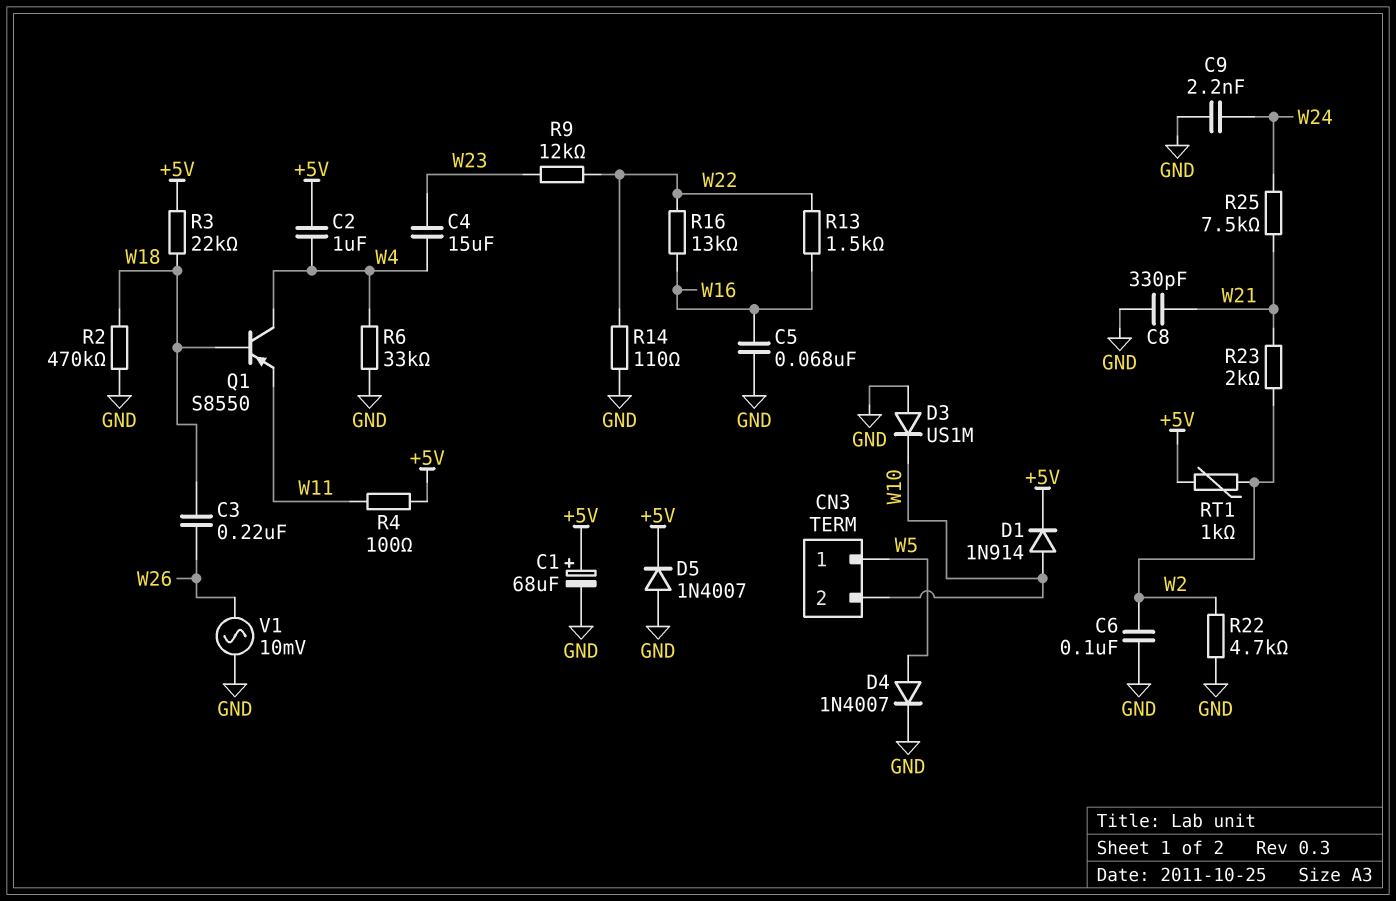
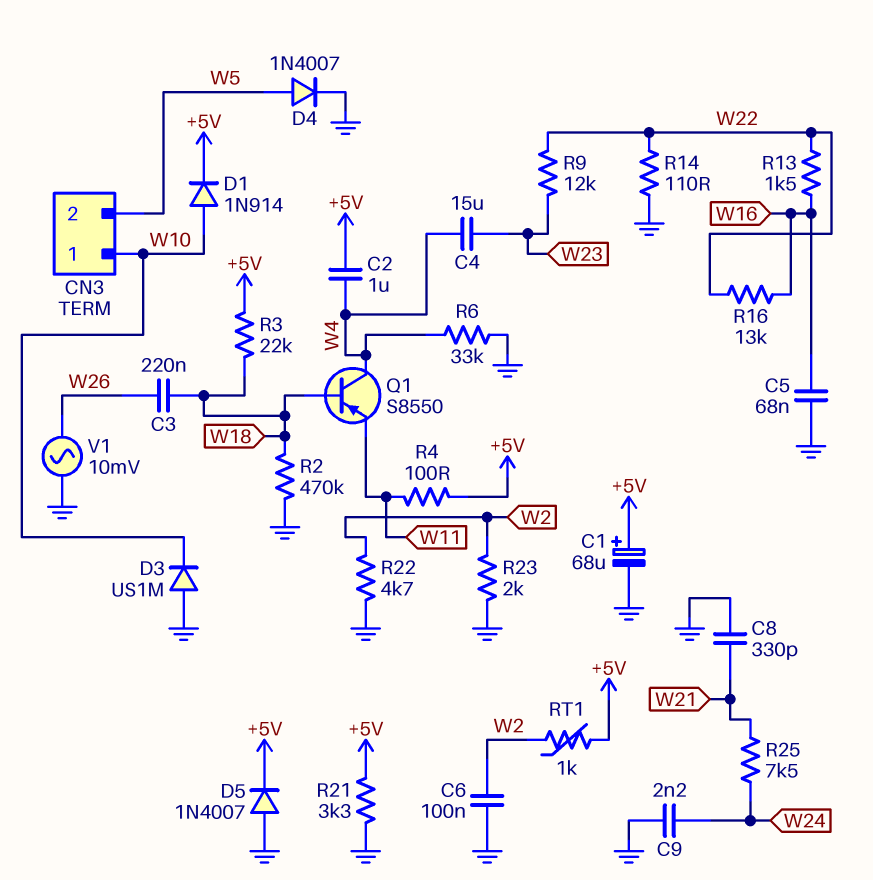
CN3 pin 1: W5 -> W10
CN3 pin 2: W10 -> W5
R21: none -> 3.3k (+5V, GND)
R23: 2k (W2, W21) -> 2k (GND, W2)

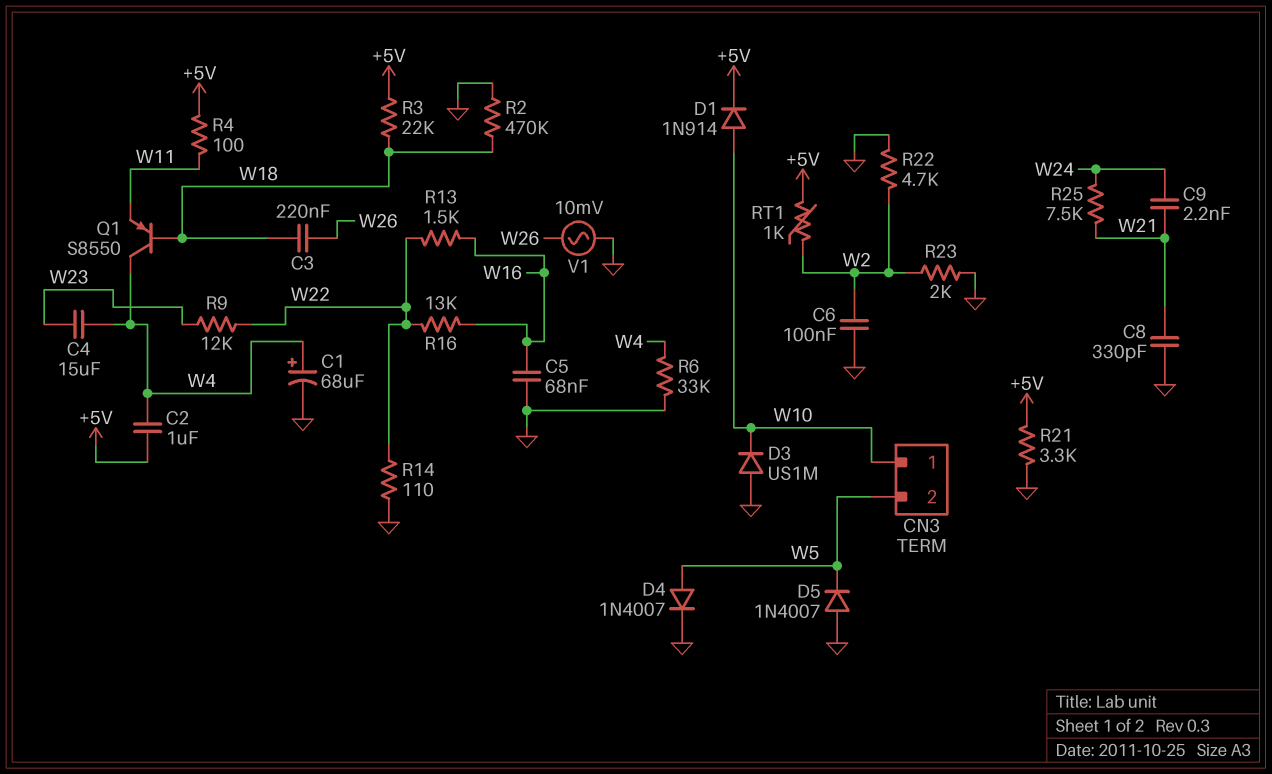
C1: 68uF (plus +5V, minus GND) -> 68uF (plus W4, minus GND)
C9: 2.2nF (GND, W24) -> 2.2nF (W21, W24)
D5: diode 1N4007 (A GND, K +5V) -> diode 1N4007 (A GND, K W5)

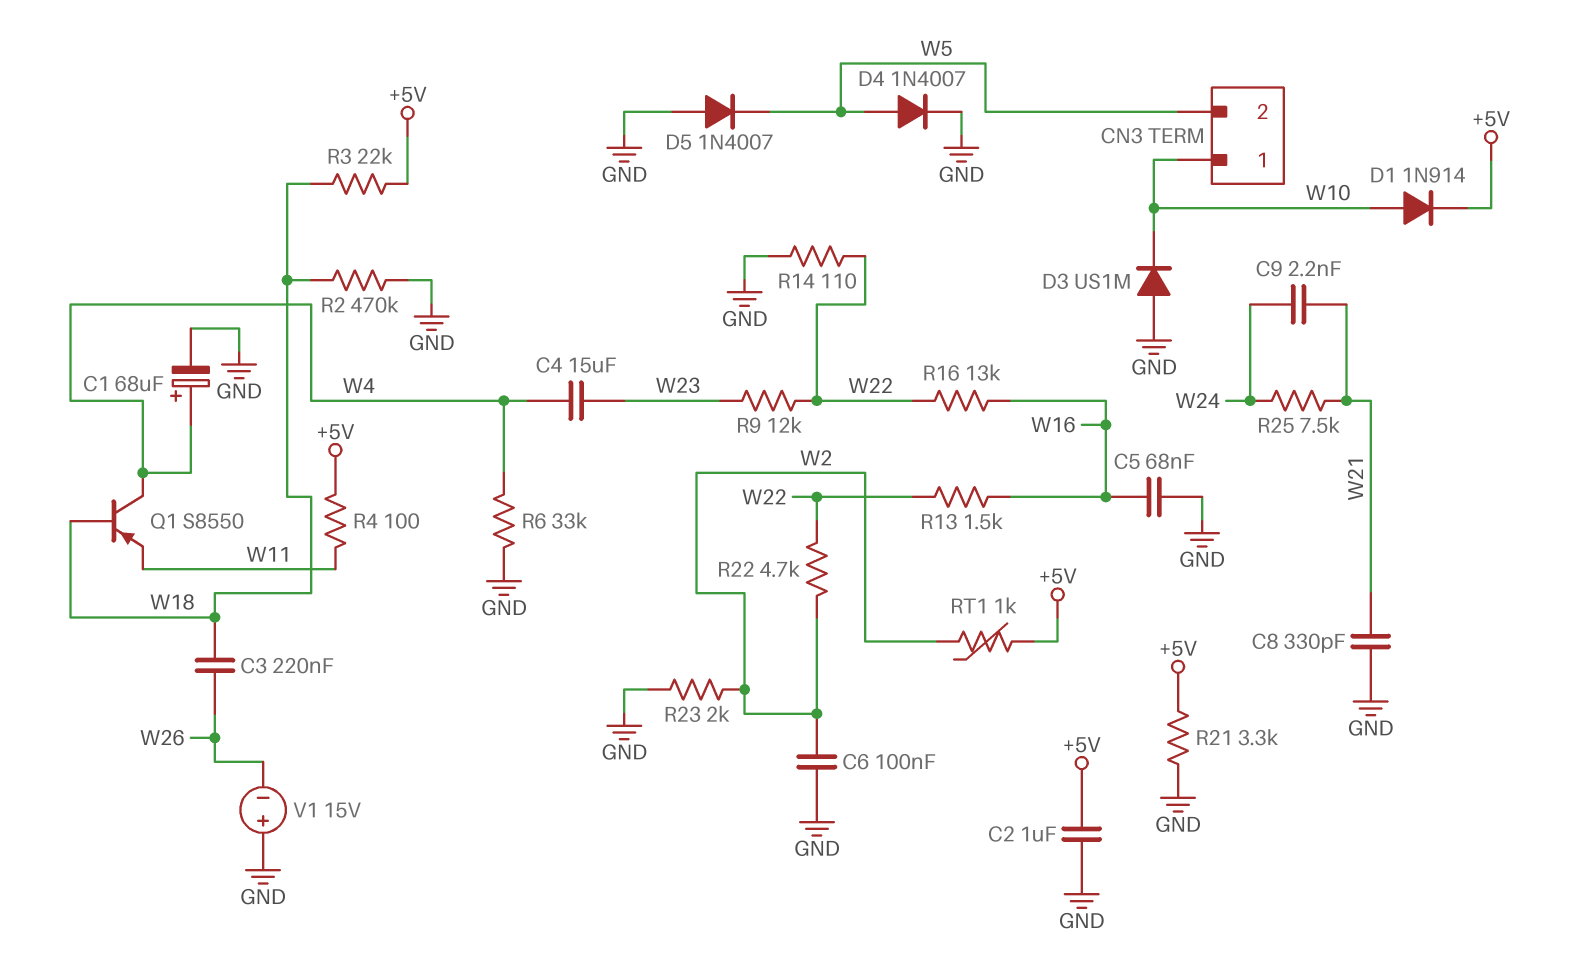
C2: 1uF (+5V, W4) -> 1uF (+5V, GND)
R22: 4.7k (GND, W2) -> 4.7k (W2, W22)
V1: AC 10mV (GND, W26) -> 15V (plus GND, minus W26)

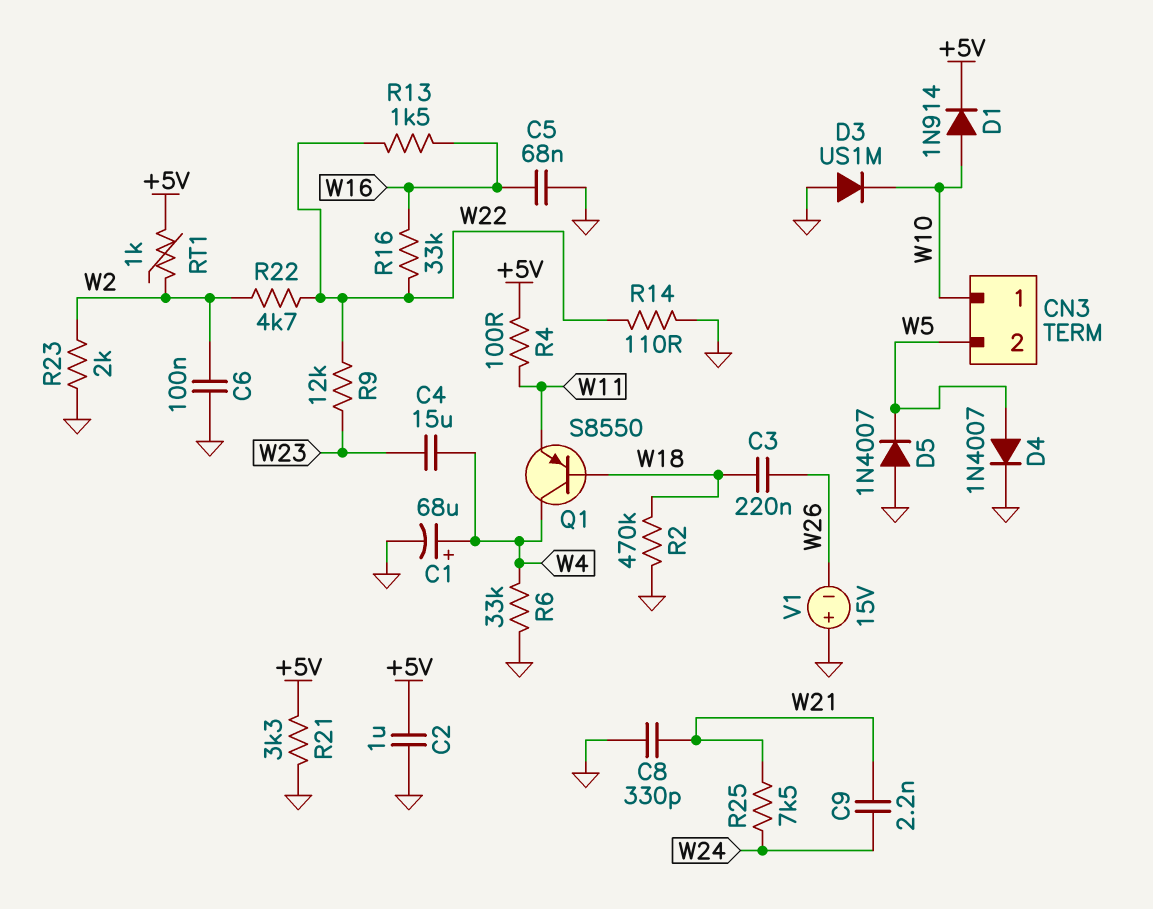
R3: 22k (+5V, W18) -> none
R16: 13k (W16, W22) -> 33k (W16, W22)

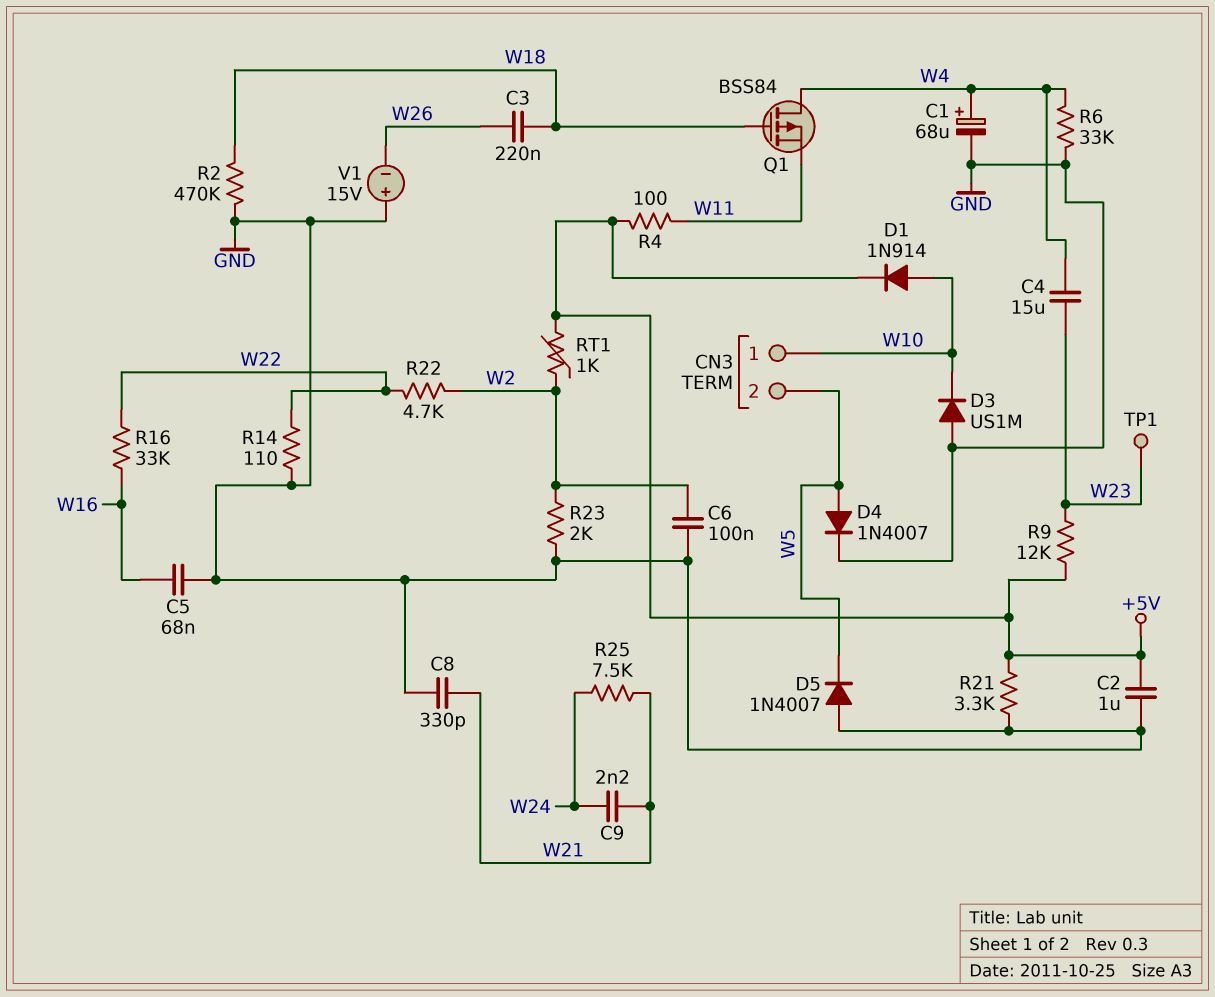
Q1: PNP S8550 (B W18, C W4, E W11) -> PMOS BSS84 (G W18, D W4, S W11)
R9: 12k (W22, W23) -> 12k (+5V, W23)
R13: 1.5k (W16, W22) -> none
TP1: none -> test point (W23)

